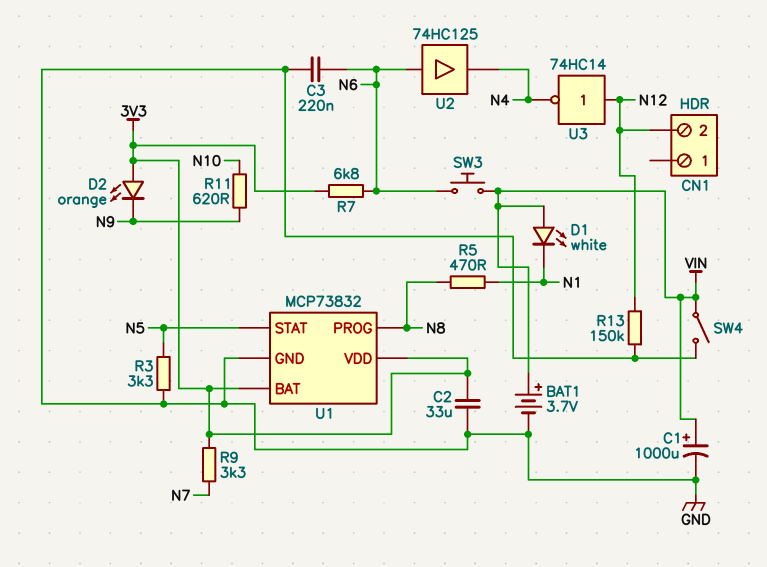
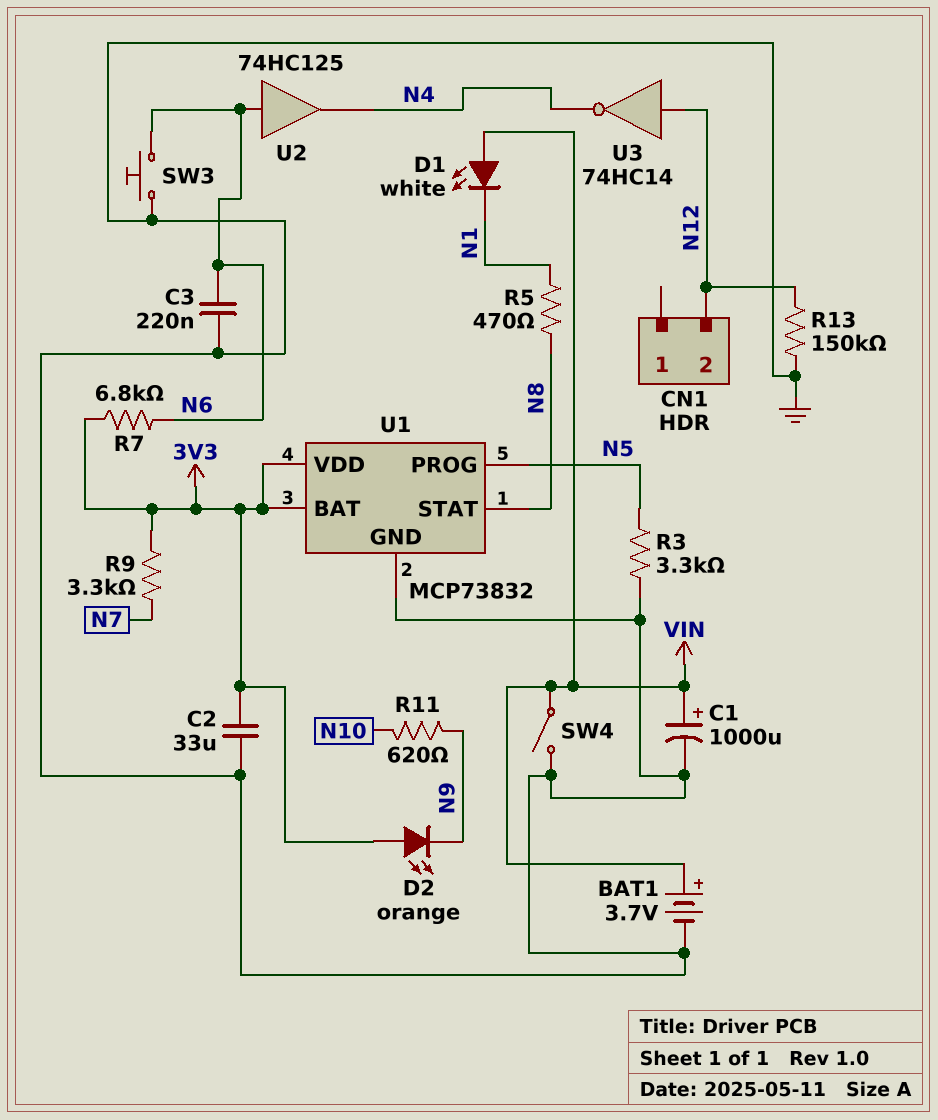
SW3: button (N6, VIN) -> button (GND, N6)
U1 pin PROG: N8 -> N5
U1 pin STAT: N5 -> N8

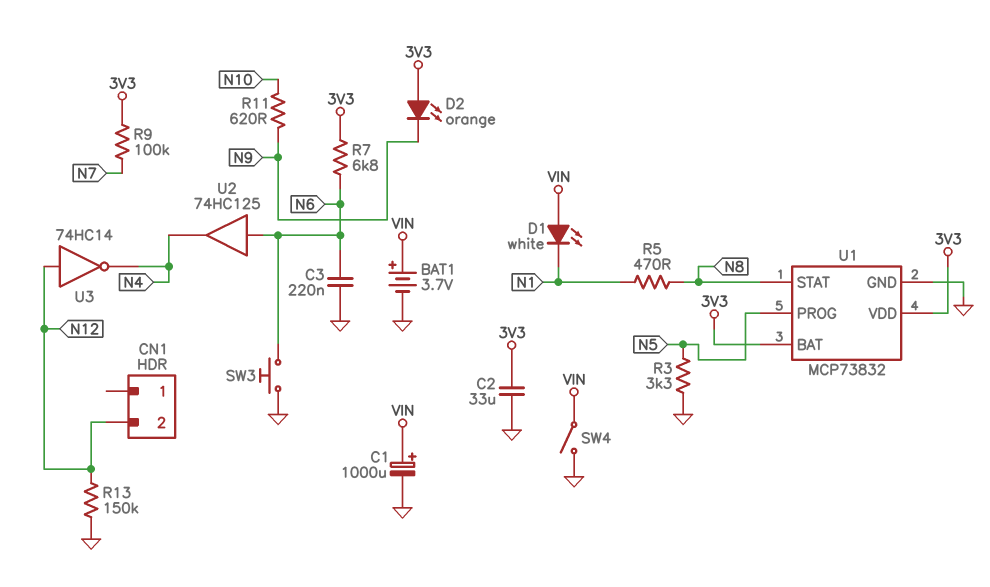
R9: 3.3k (3V3, N7) -> 100k (3V3, N7)

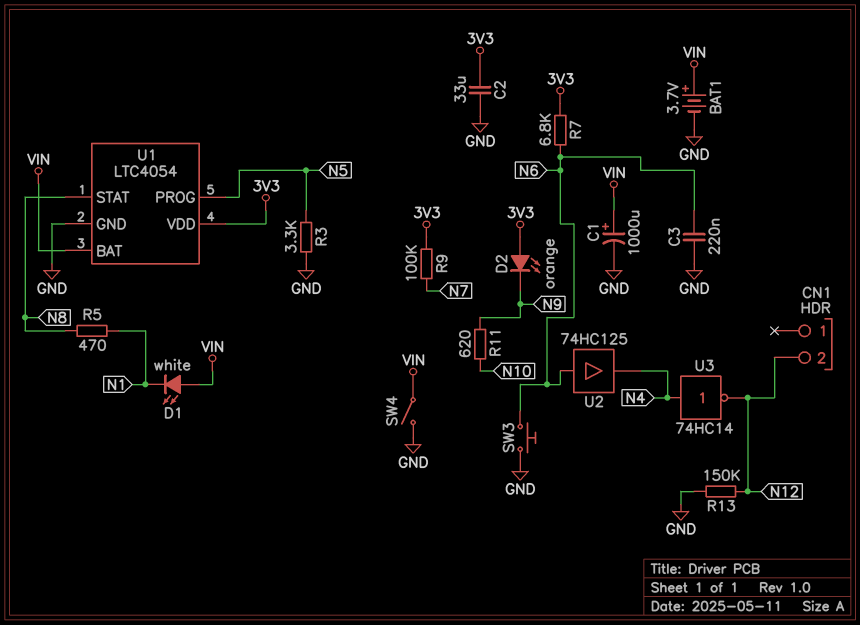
U1: MCP73832 -> LTC4054
U1 pin BAT: 3V3 -> VIN
U3: NOT 74HC14 (in N12, out N4) -> NOT 74HC14 (in N4, out N12)

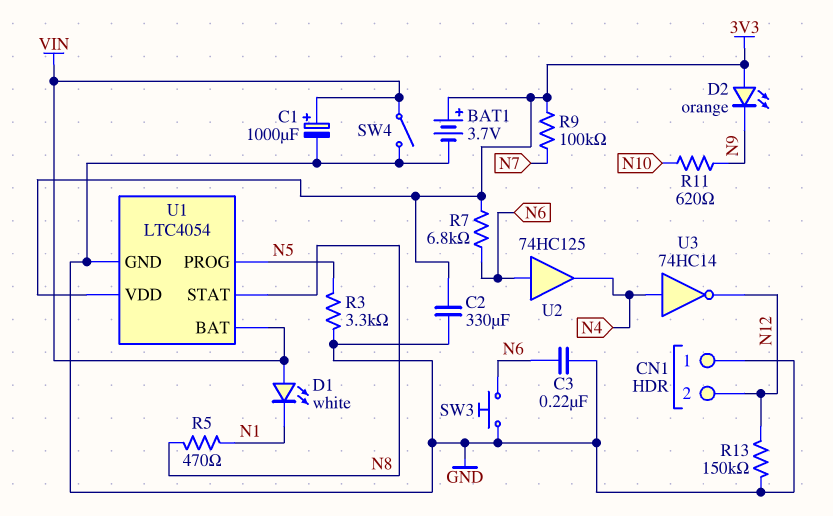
BAT1: 3.7V (plus VIN, minus GND) -> 3.7V (plus 3V3, minus GND)
C2: 33uF (3V3, GND) -> 330uF (3V3, GND)
CN1 pin 1: none -> GND

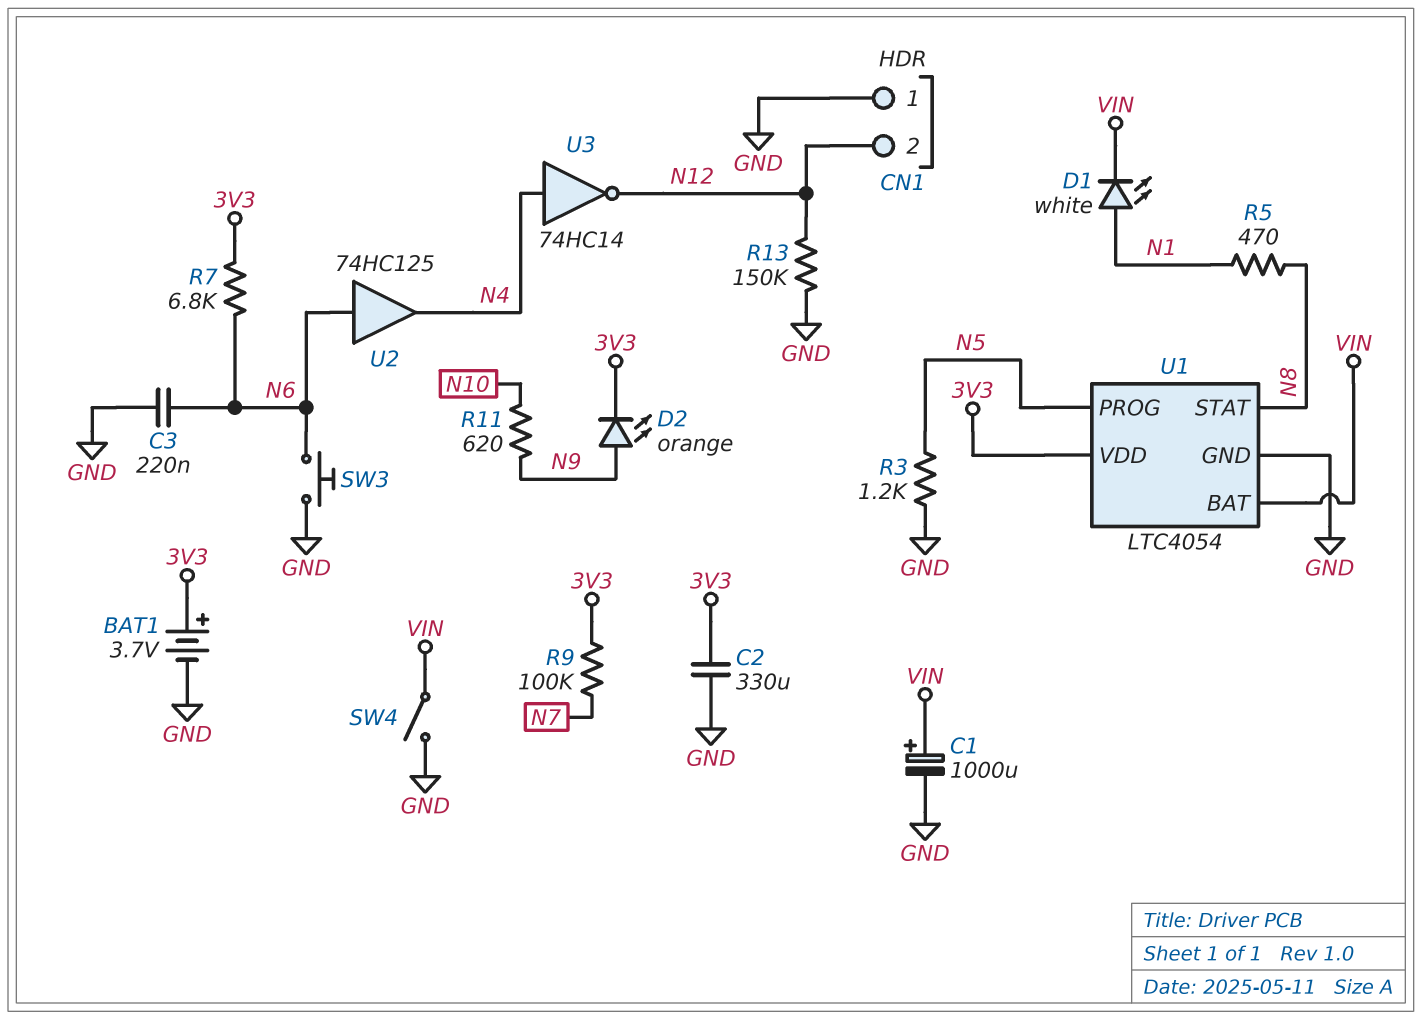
D1: LED white (A VIN, K N1) -> LED white (A N1, K VIN)
D2: LED orange (A 3V3, K N9) -> LED orange (A N9, K 3V3)
R3: 3.3k (GND, N5) -> 1.2k (GND, N5)

